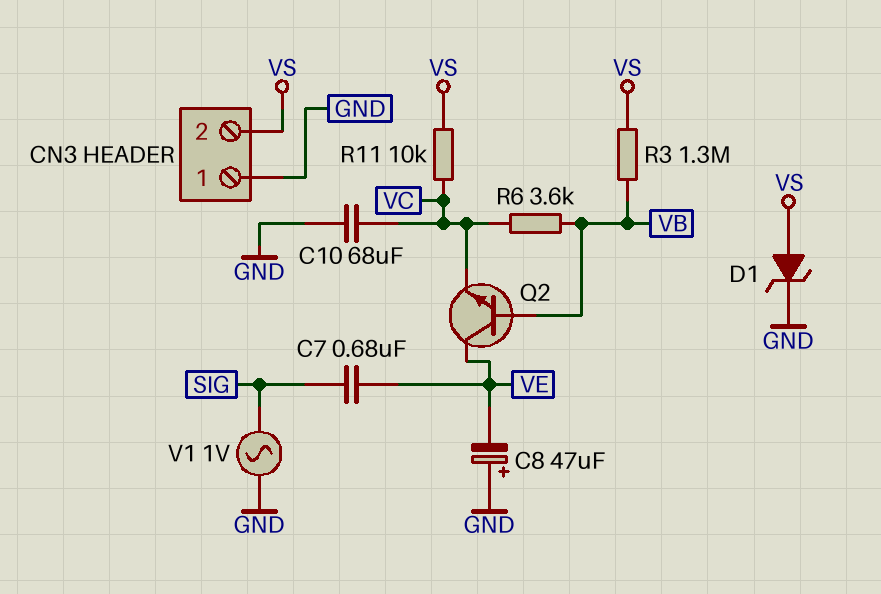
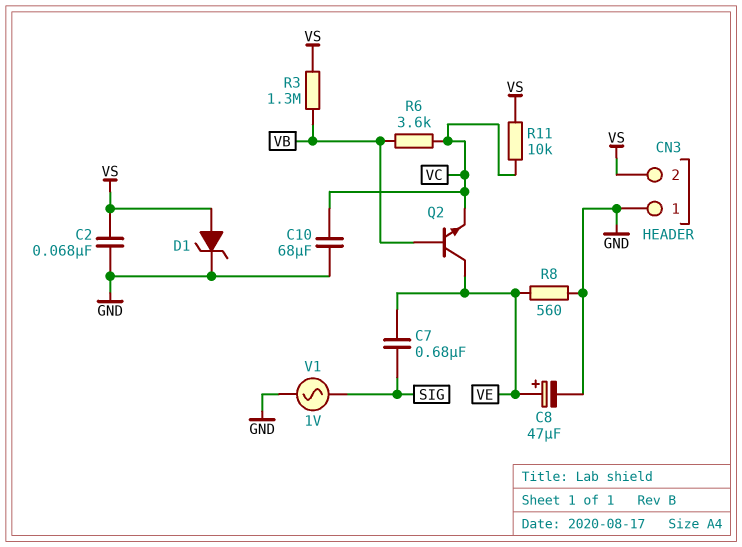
C2: none -> 68nF (GND, VS)
C8: 47uF (plus GND, minus VE) -> 47uF (plus VE, minus GND)
R8: none -> 560 (GND, VE)

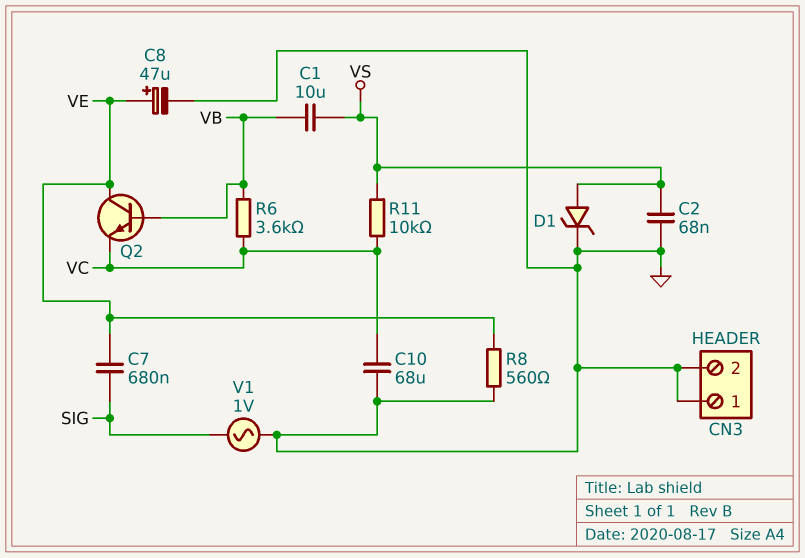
C1: none -> 10uF (VB, VS)
CN3 pin 2: VS -> GND
R3: 1.3M (VB, VS) -> none

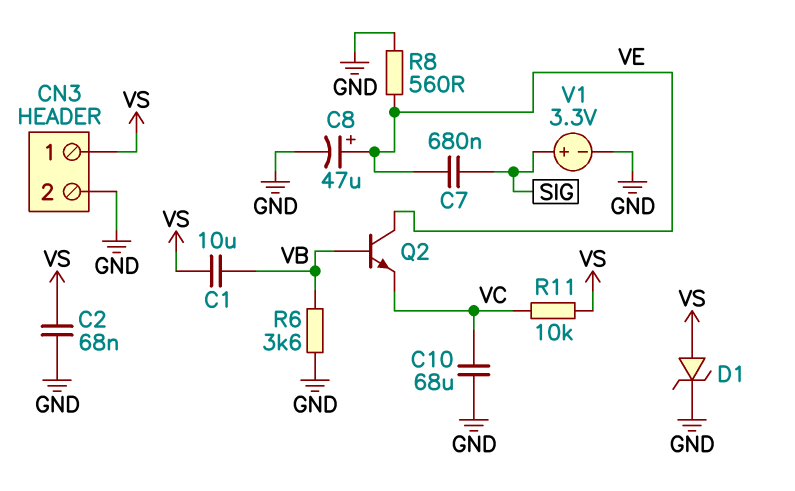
CN3 pin 1: GND -> VS
R6: 3.6k (VB, VC) -> 3.6k (GND, VB)
V1: AC 1V (GND, SIG) -> 3.3V (plus SIG, minus GND)

